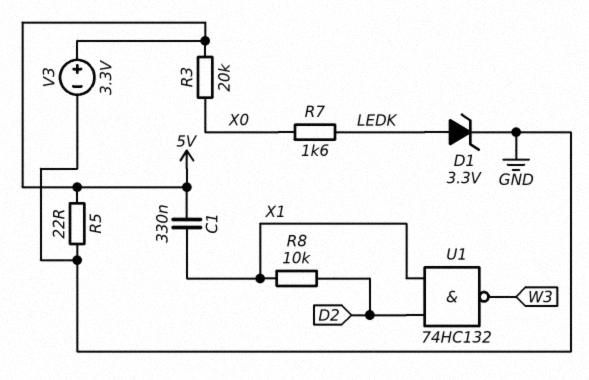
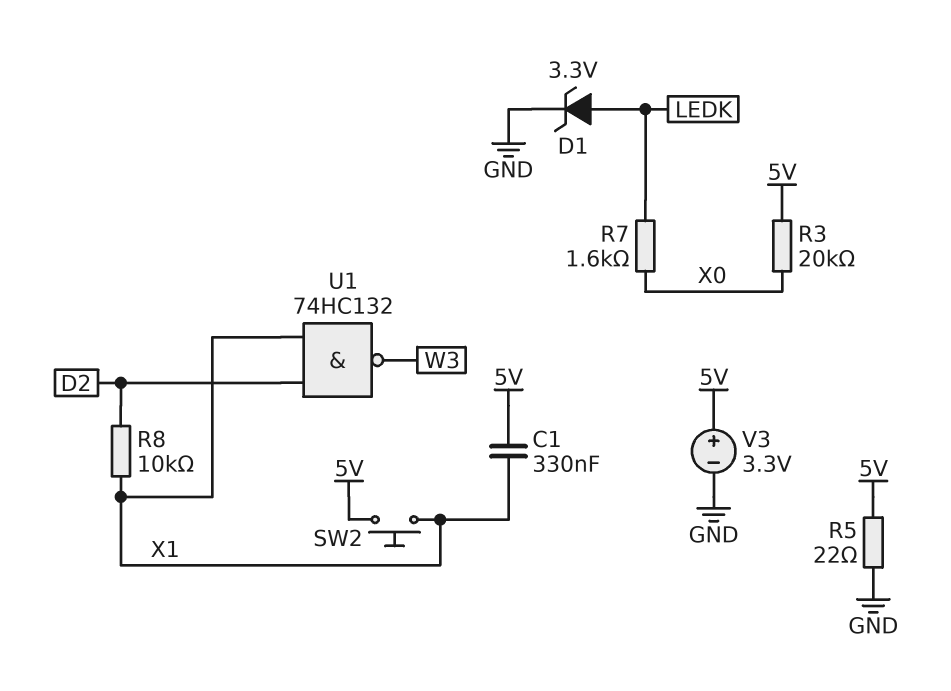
SW2: none -> button (5V, X1)

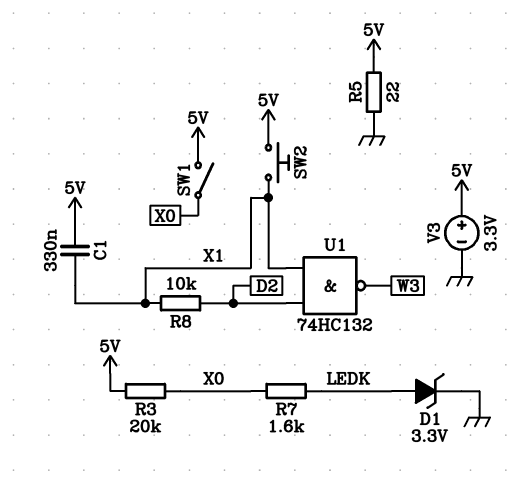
SW1: none -> switch (5V, X0)

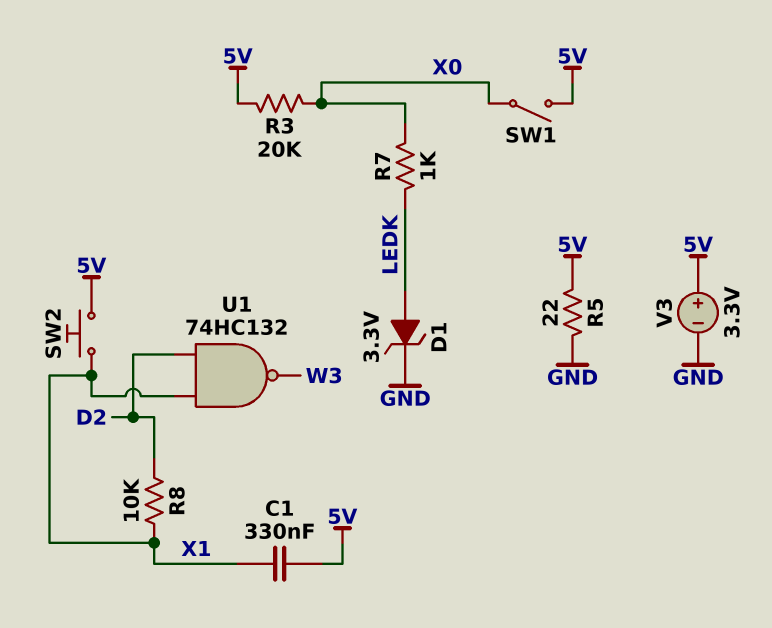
R7: 1.6k (LEDK, X0) -> 1k (LEDK, X0)

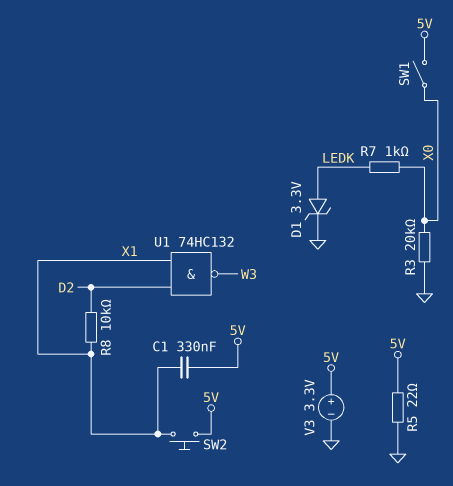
R3: 20k (5V, X0) -> 20k (GND, X0)

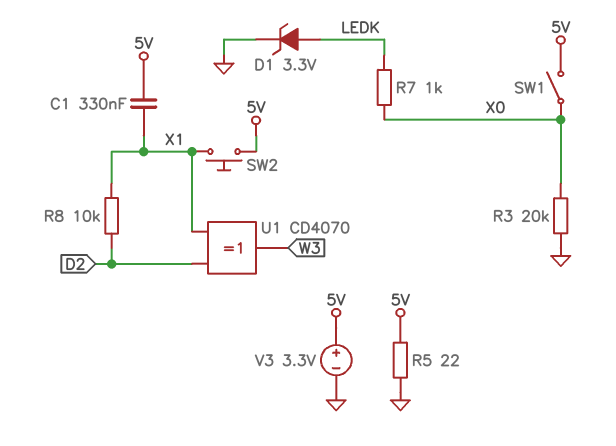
U1: NAND 74HC132 (in D2, in X1, out W3) -> XOR CD4070 (in D2, in X1, out W3)

